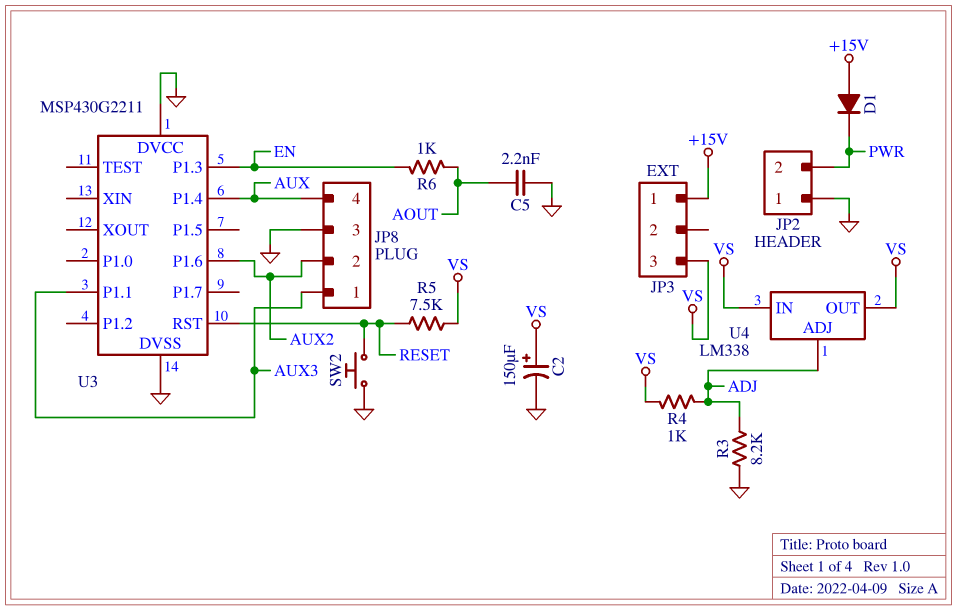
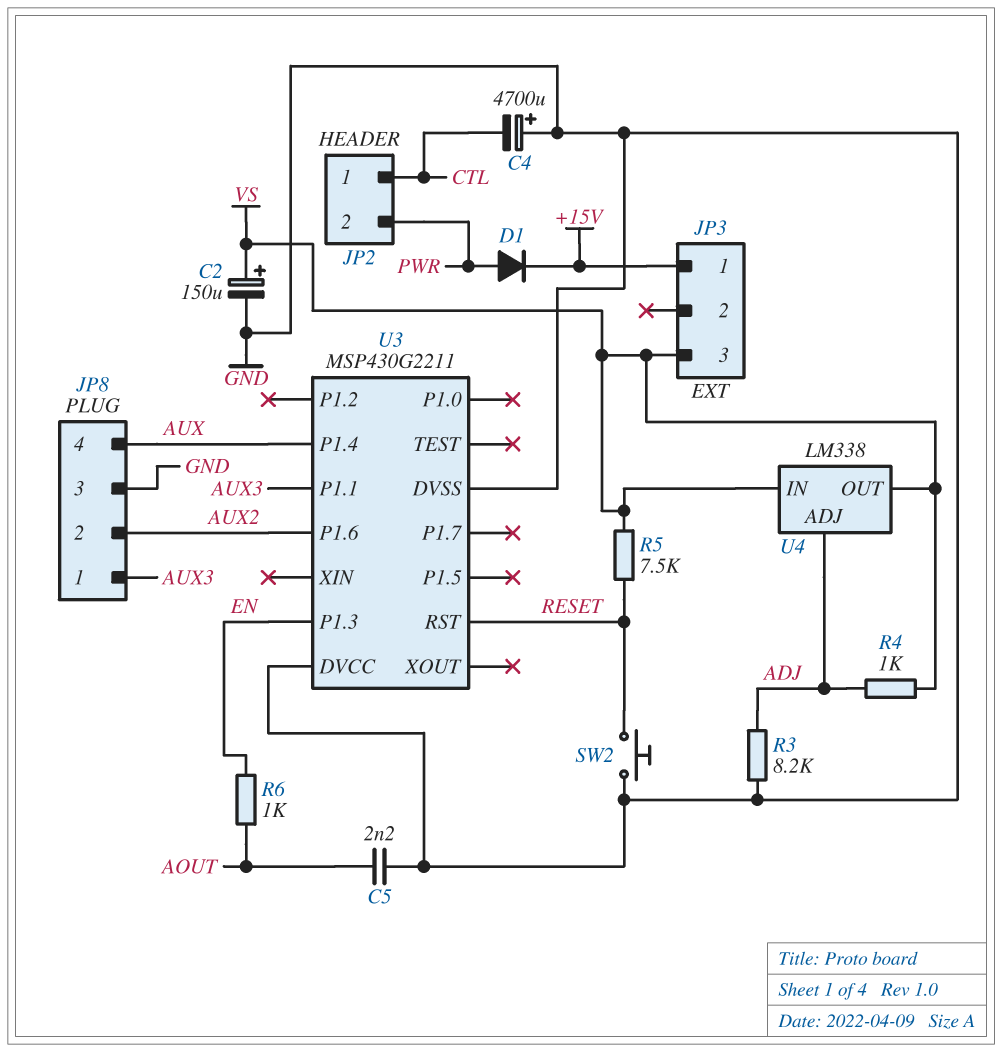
C4: none -> 4700uF (plus GND, minus CTL)
D1: diode (A +15V, K PWR) -> diode (A PWR, K +15V)
JP2 pin 1: GND -> CTL

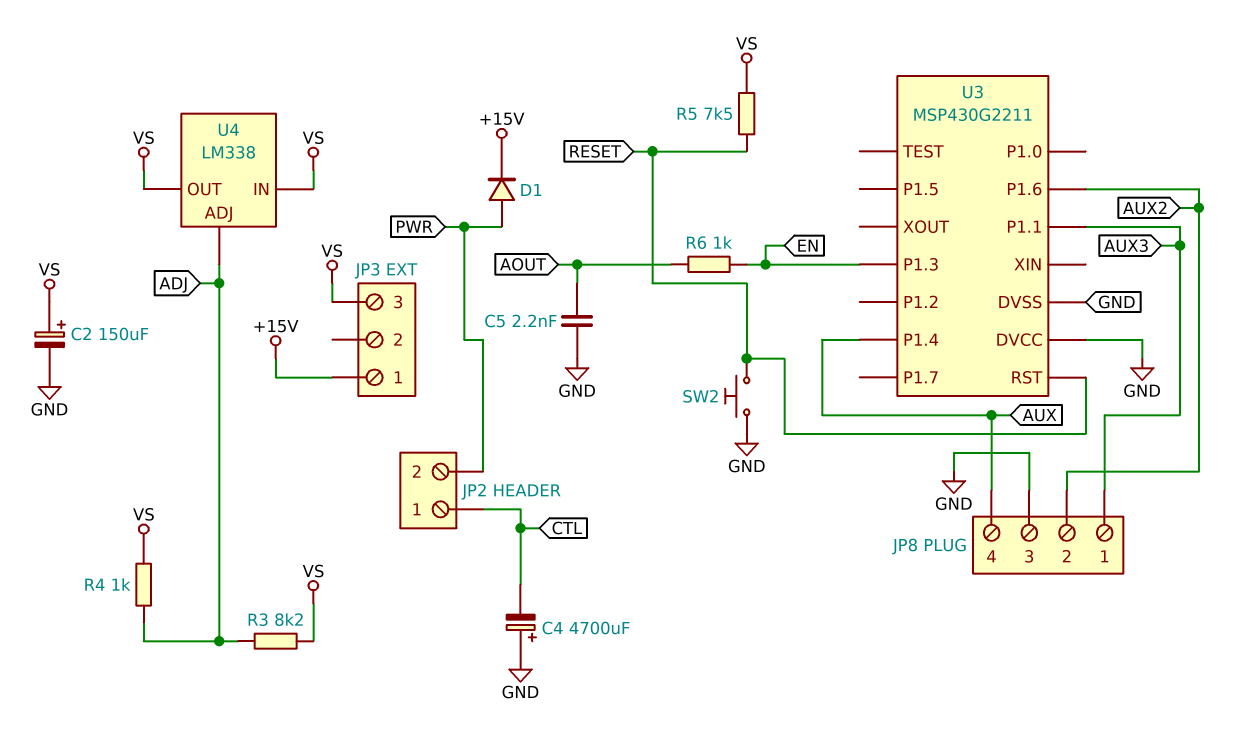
R3: 8.2k (ADJ, GND) -> 8.2k (ADJ, VS)

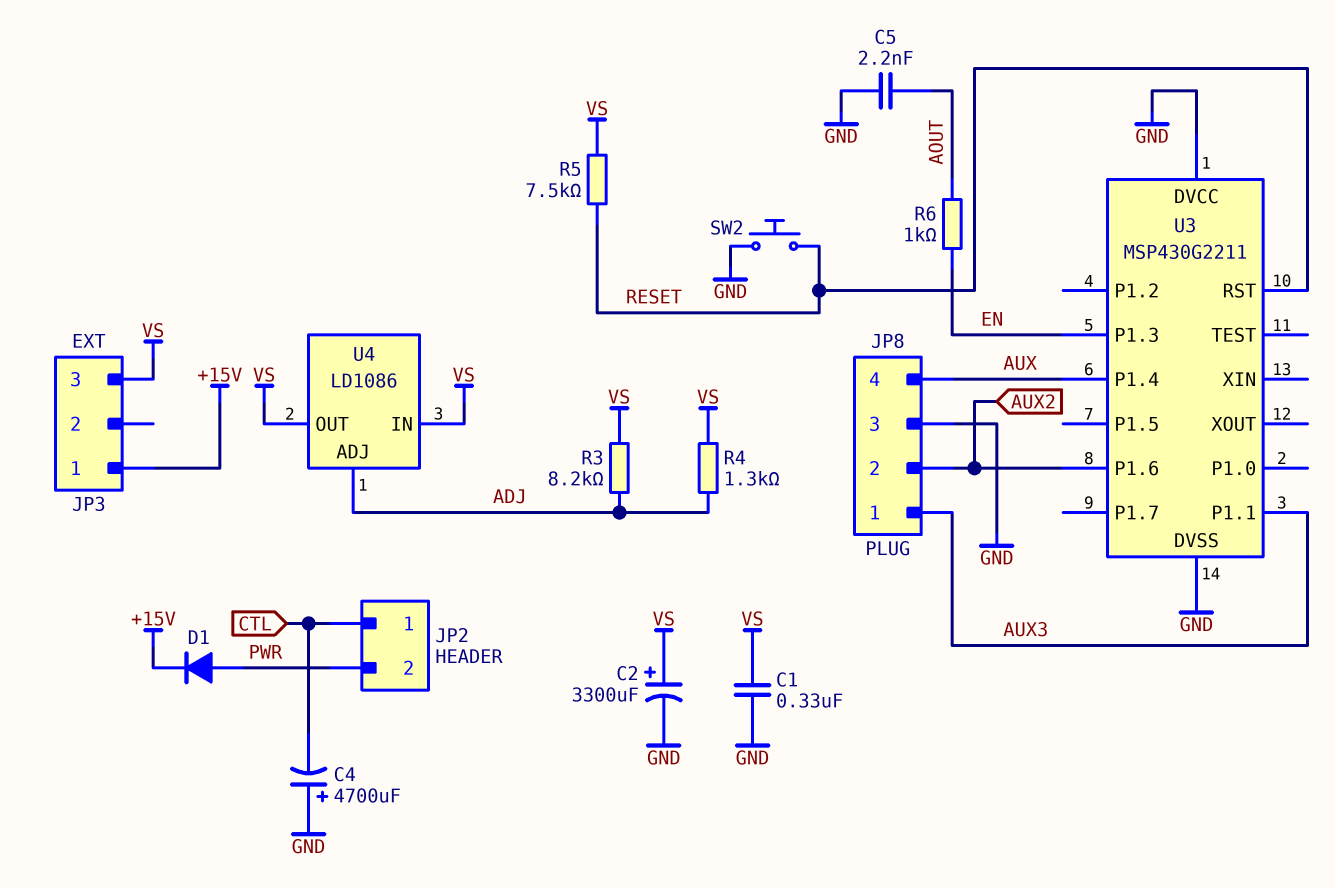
C1: none -> 330nF (GND, VS)
C2: 150uF (plus VS, minus GND) -> 3300uF (plus VS, minus GND)
R4: 1k (ADJ, VS) -> 1.3k (ADJ, VS)
U4: LM338 -> LD1086

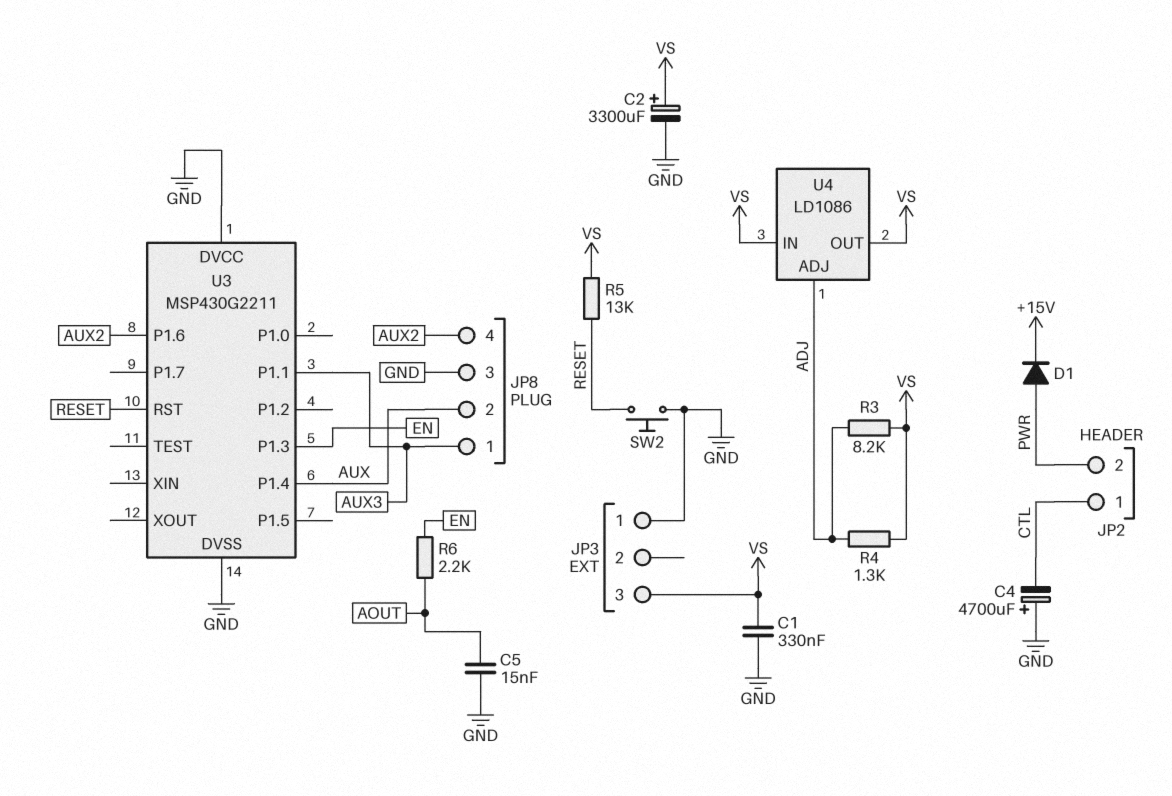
C5: 2.2nF (AOUT, GND) -> 15nF (AOUT, GND)
JP3 pin 1: +15V -> GND
JP8 pin 2: AUX2 -> AUX
JP8 pin 4: AUX -> AUX2
R5: 7.5k (RESET, VS) -> 13k (RESET, VS)
R6: 1k (AOUT, EN) -> 2.2k (AOUT, EN)

